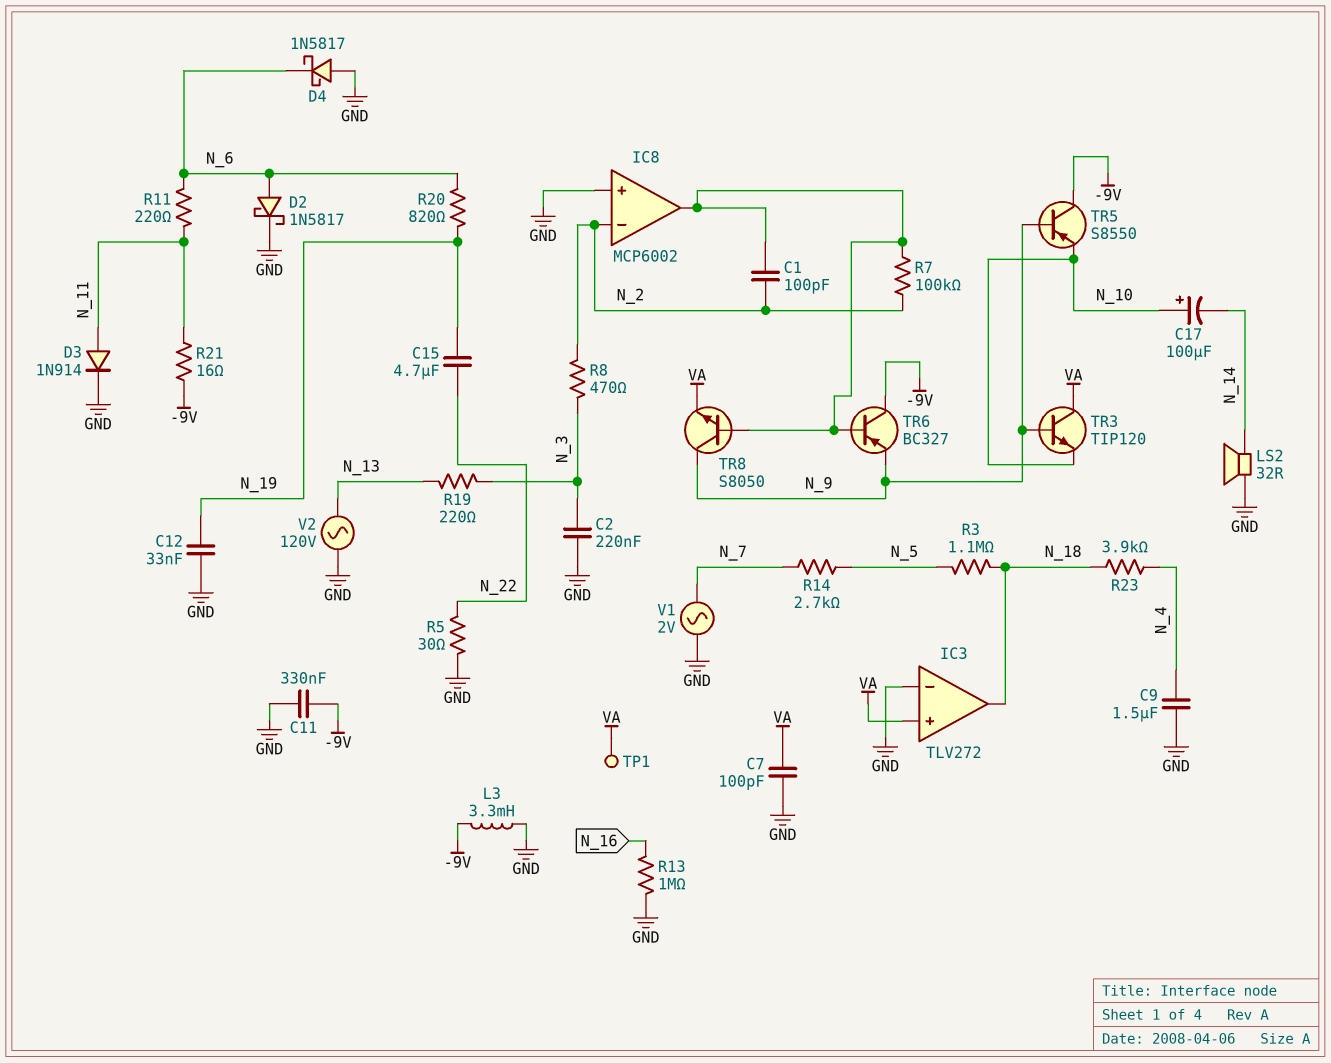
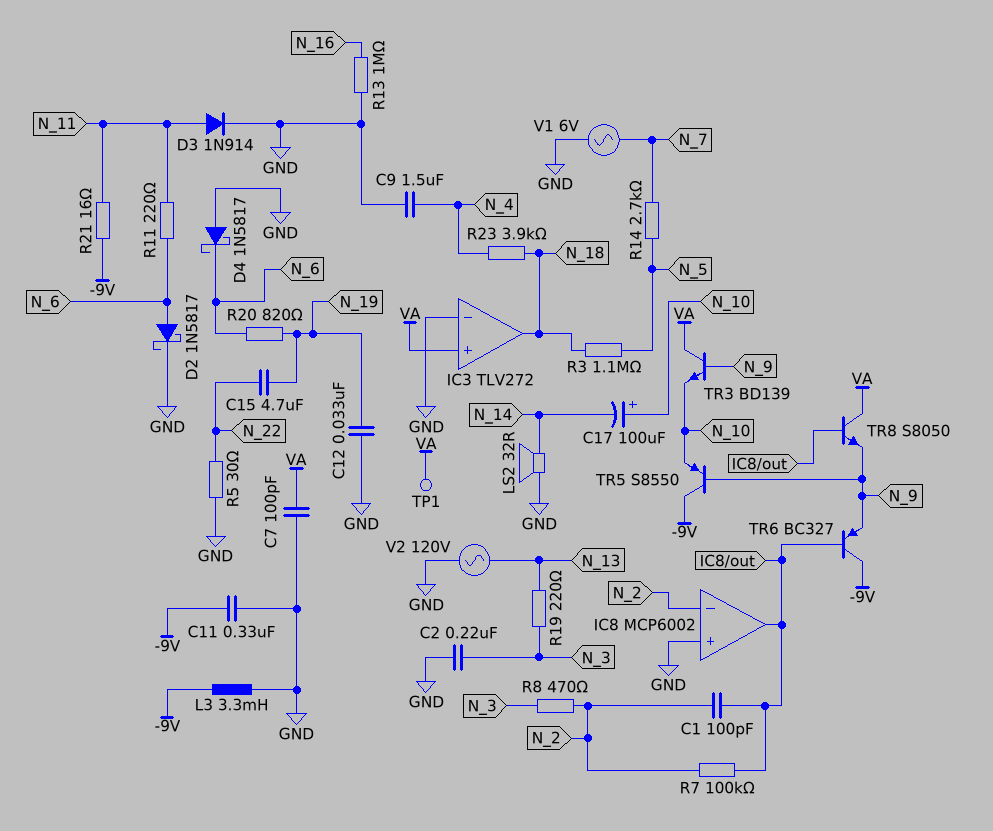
TR3: NPN TIP120 (B N_9, C VA, E N_10) -> NPN BD139 (B N_9, C VA, E N_10)
TR8: NPN S8050 (B IC8/out, C N_9, E VA) -> NPN S8050 (B IC8/out, C VA, E N_9)
V1: AC 2V (GND, N_7) -> AC 6V (GND, N_7)

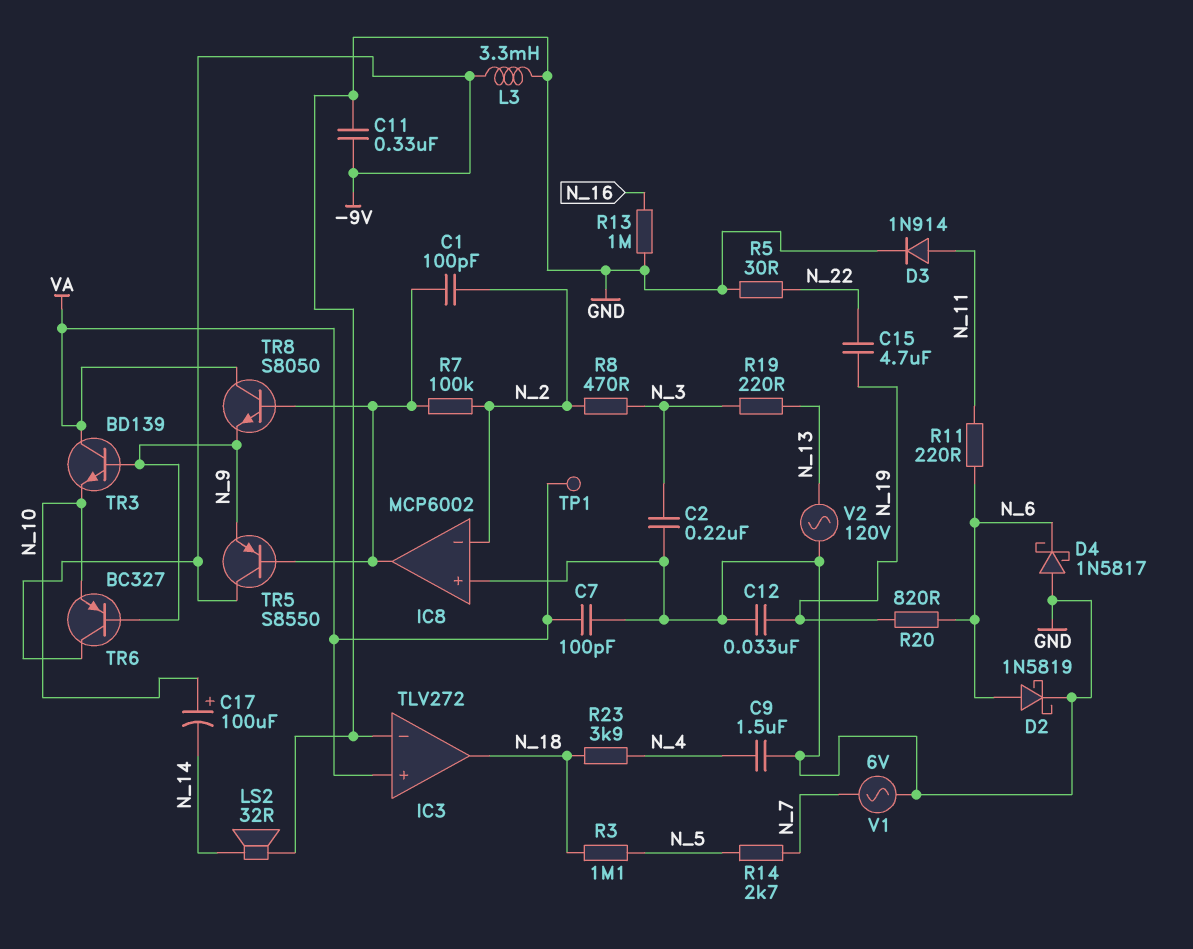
D2: schottky 1N5817 (A N_6, K GND) -> schottky 1N5819 (A N_6, K GND)
R21: 16 (-9V, N_11) -> none
TR5: PNP S8550 (B N_9, C -9V, E N_10) -> PNP S8550 (B IC8/out, C -9V, E N_9)
TR6: PNP BC327 (B IC8/out, C -9V, E N_9) -> PNP BC327 (B N_9, C -9V, E N_10)

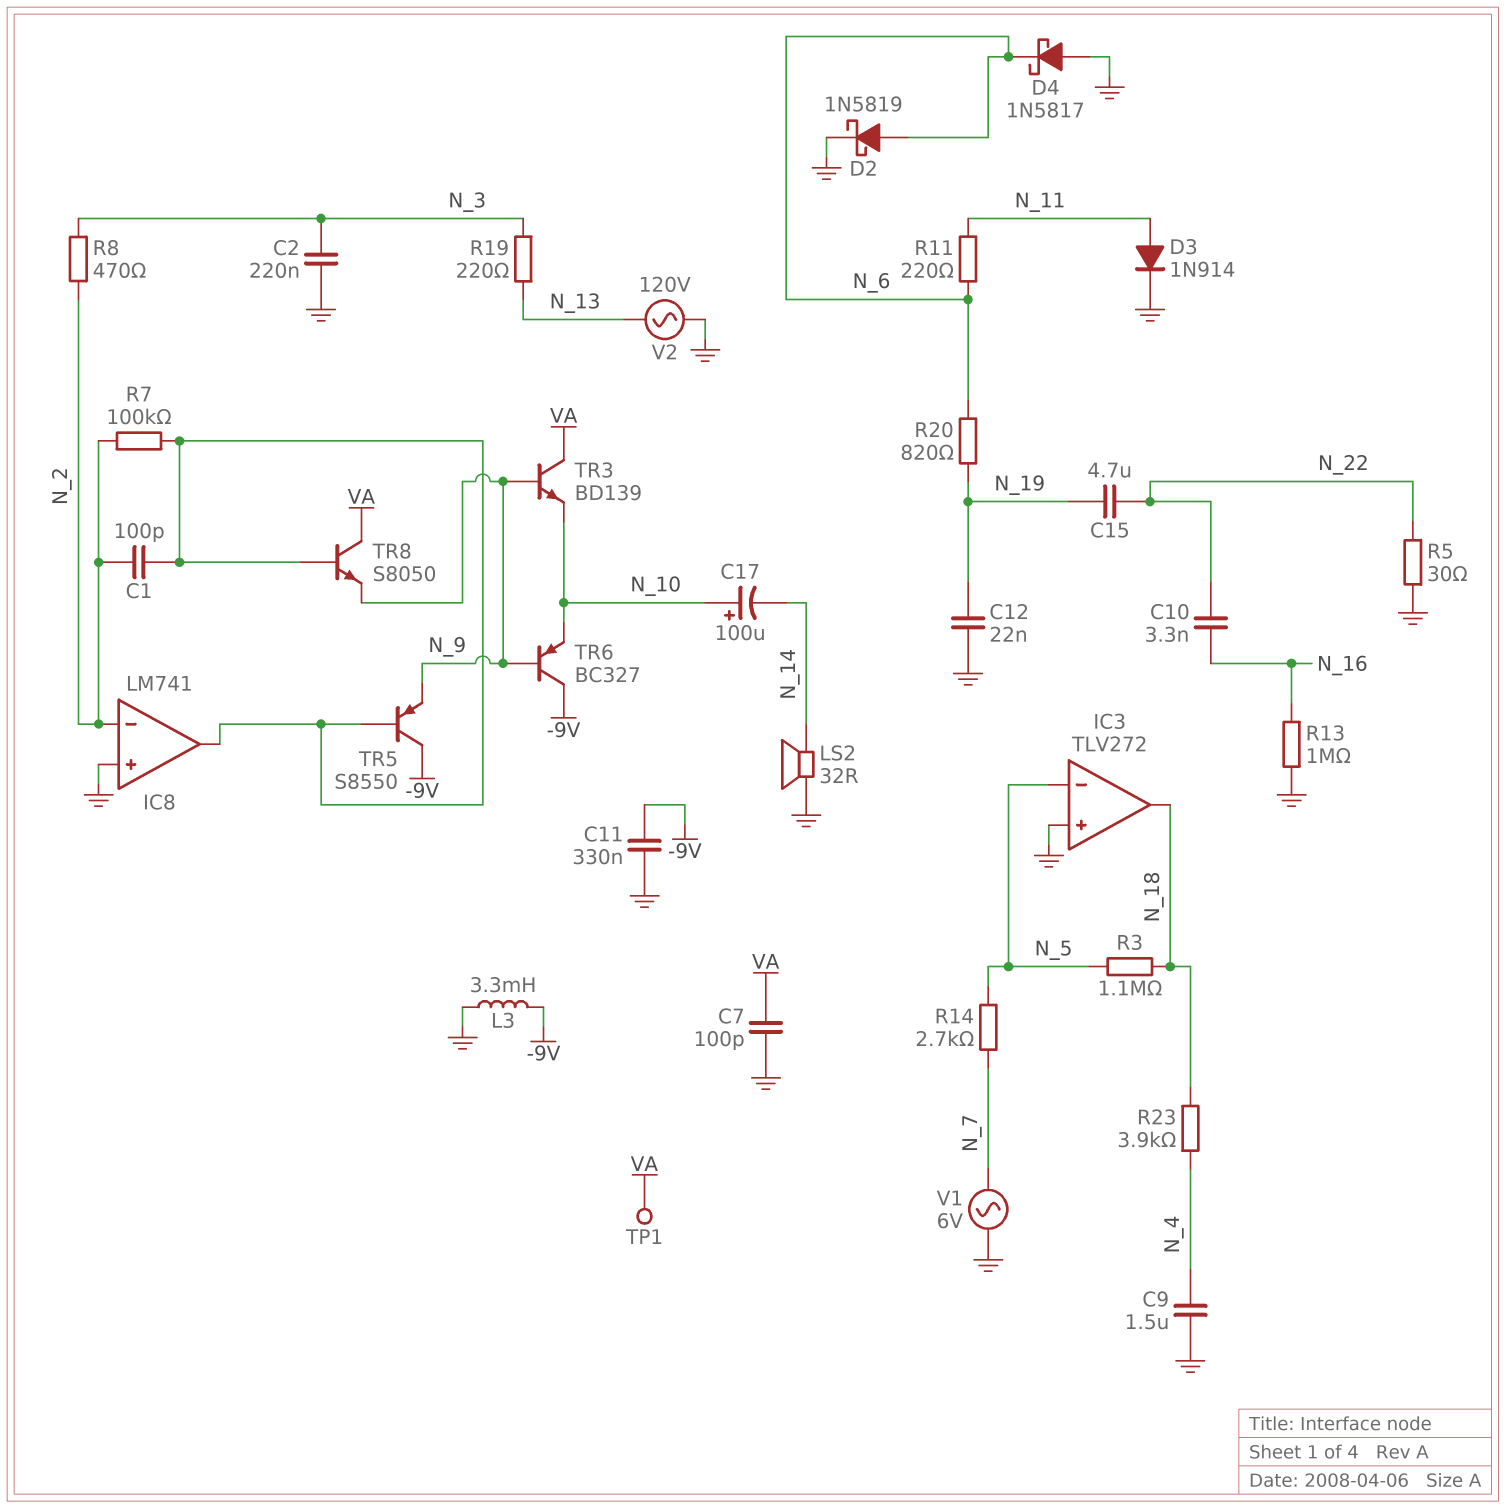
C10: none -> 3.3nF (N_16, N_22)
C12: 33nF (GND, N_19) -> 22nF (GND, N_19)
IC3 pin in+: VA -> GND
IC3 pin in-: GND -> N_5
IC8: MCP6002 -> LM741

